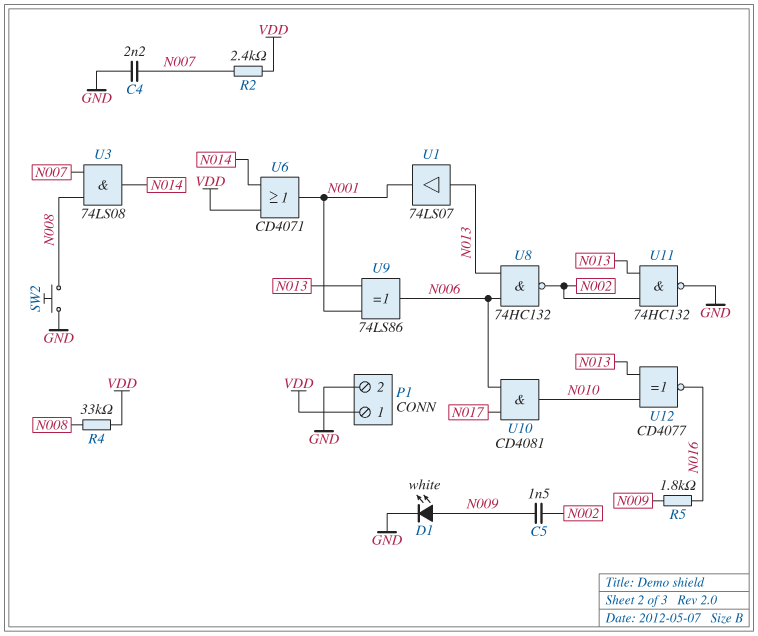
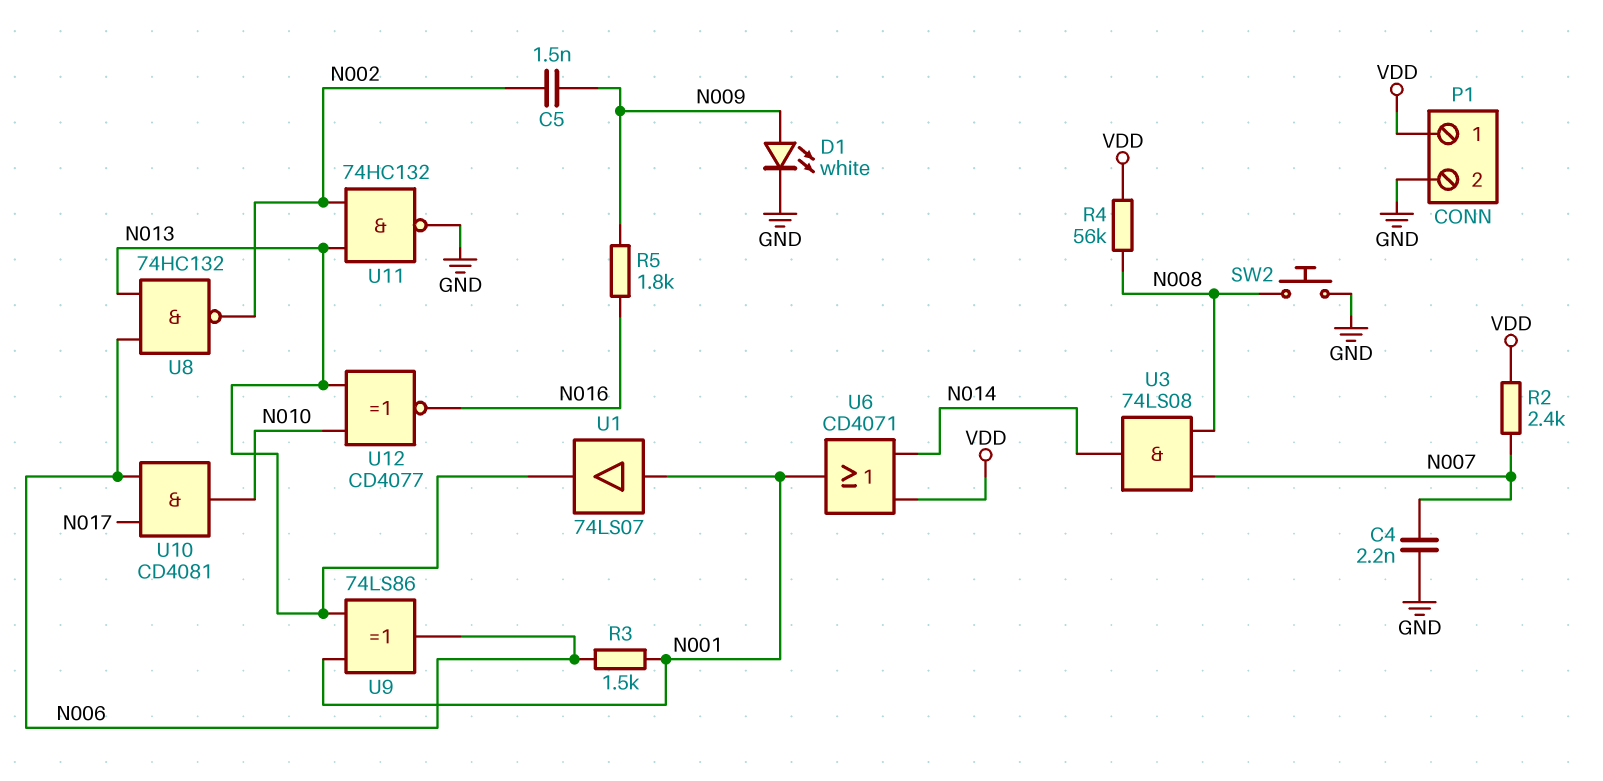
R3: none -> 1.5k (N001, N006)
R4: 33k (N008, VDD) -> 56k (N008, VDD)
U1: buffer 74LS07 (in N013, out N001) -> buffer 74LS07 (in N001, out N013)

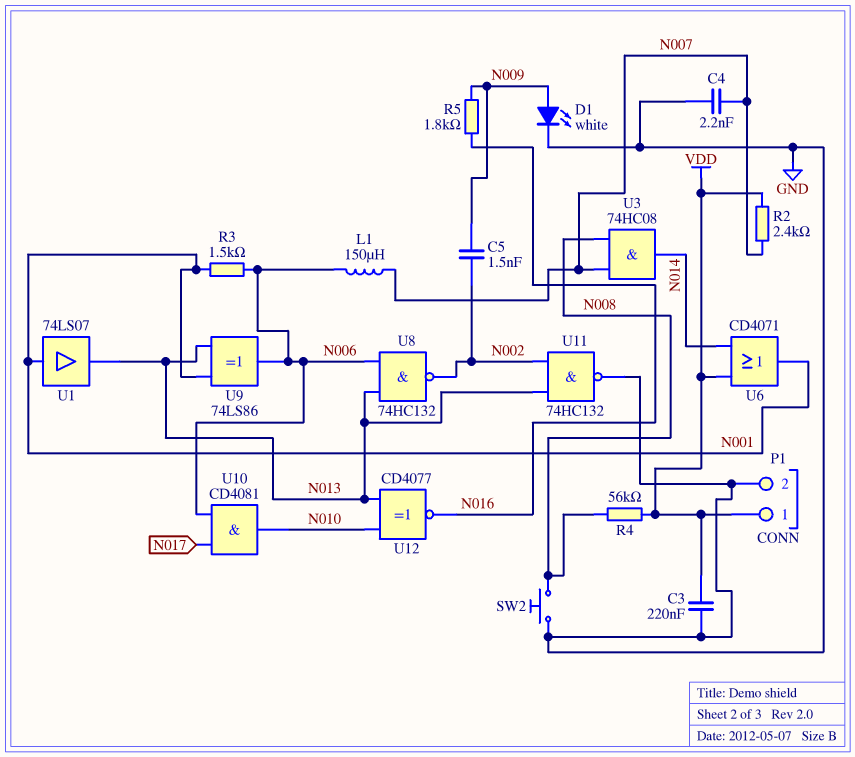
C3: none -> 220nF (GND, VDD)
L1: none -> 150uH (N006, N007)
U3: AND 74LS08 (in N007, in N008, out N014) -> AND 74HC08 (in N007, in N008, out N014)

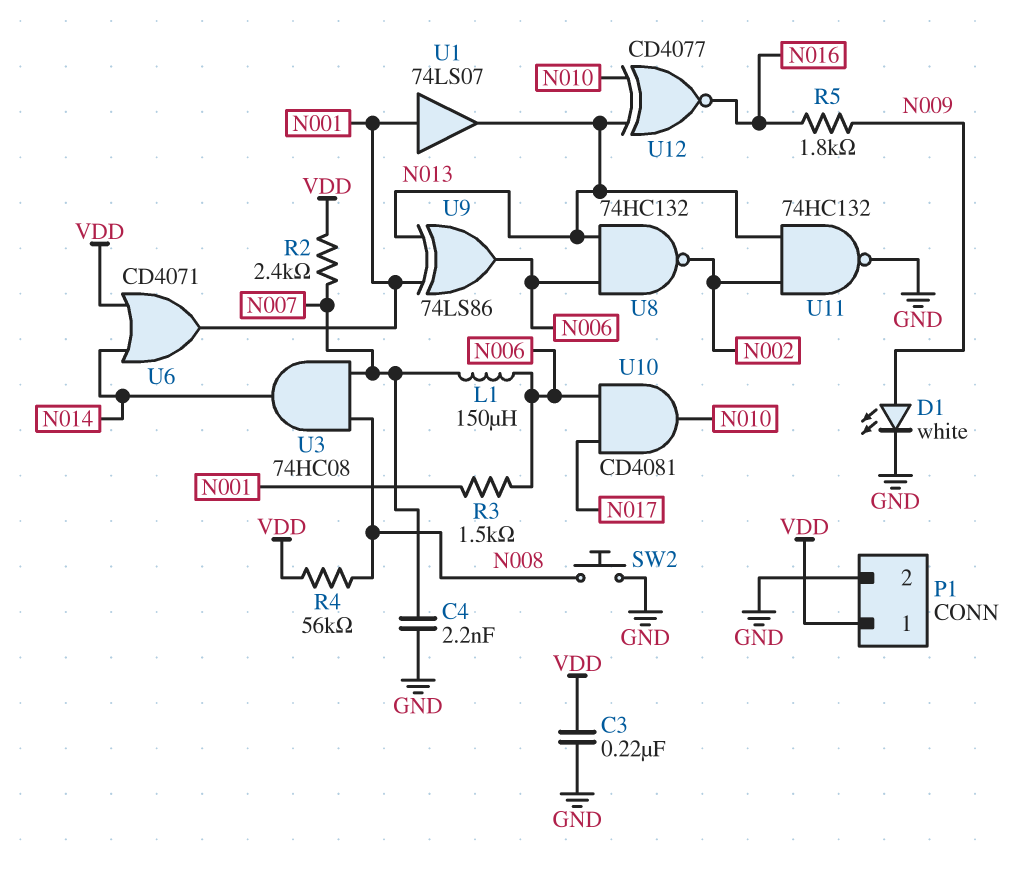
C5: 1.5nF (N002, N009) -> none

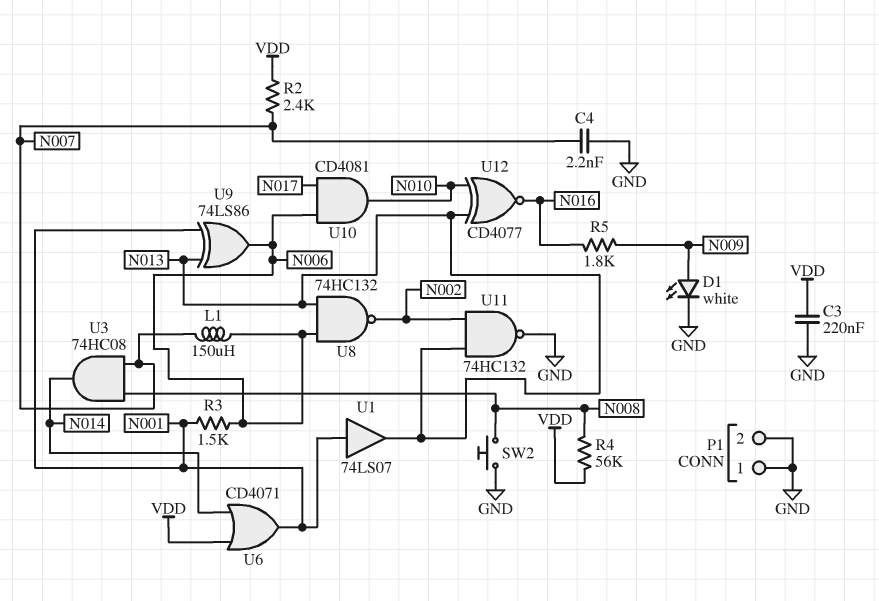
P1 pin 1: VDD -> GND

